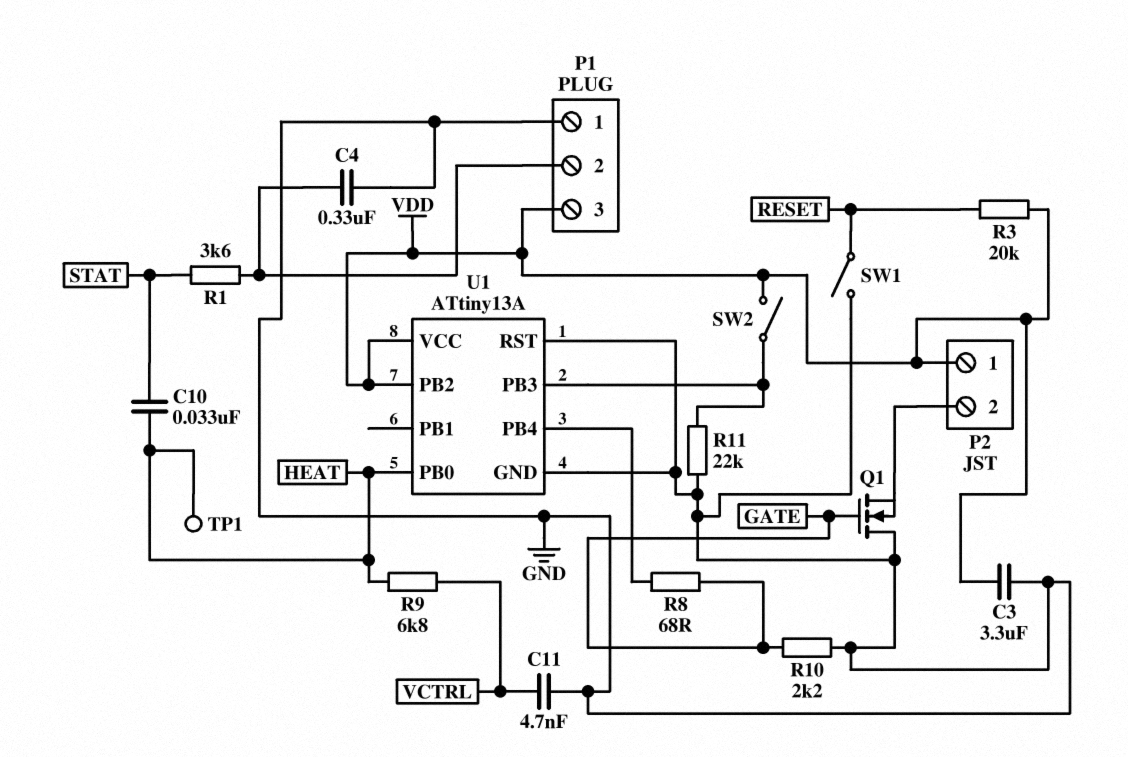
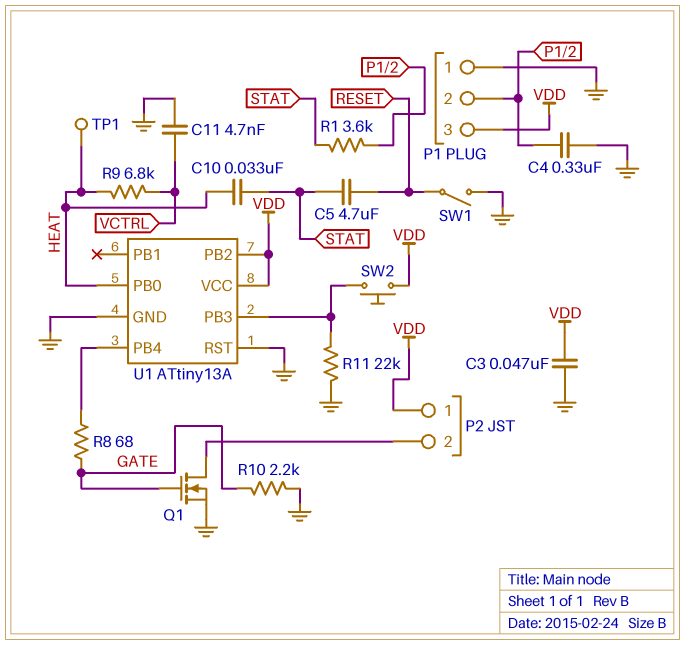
C3: 3.3uF (GND, VDD) -> 47nF (GND, VDD)
C5: none -> 4.7uF (RESET, STAT)
Q1: NMOS (G GATE, D GND, S P2/2) -> NMOS (G GATE, D P2/2, S GND)
R3: 20k (RESET, VDD) -> none
SW2: switch (U1/PB3, VDD) -> button (U1/PB3, VDD)

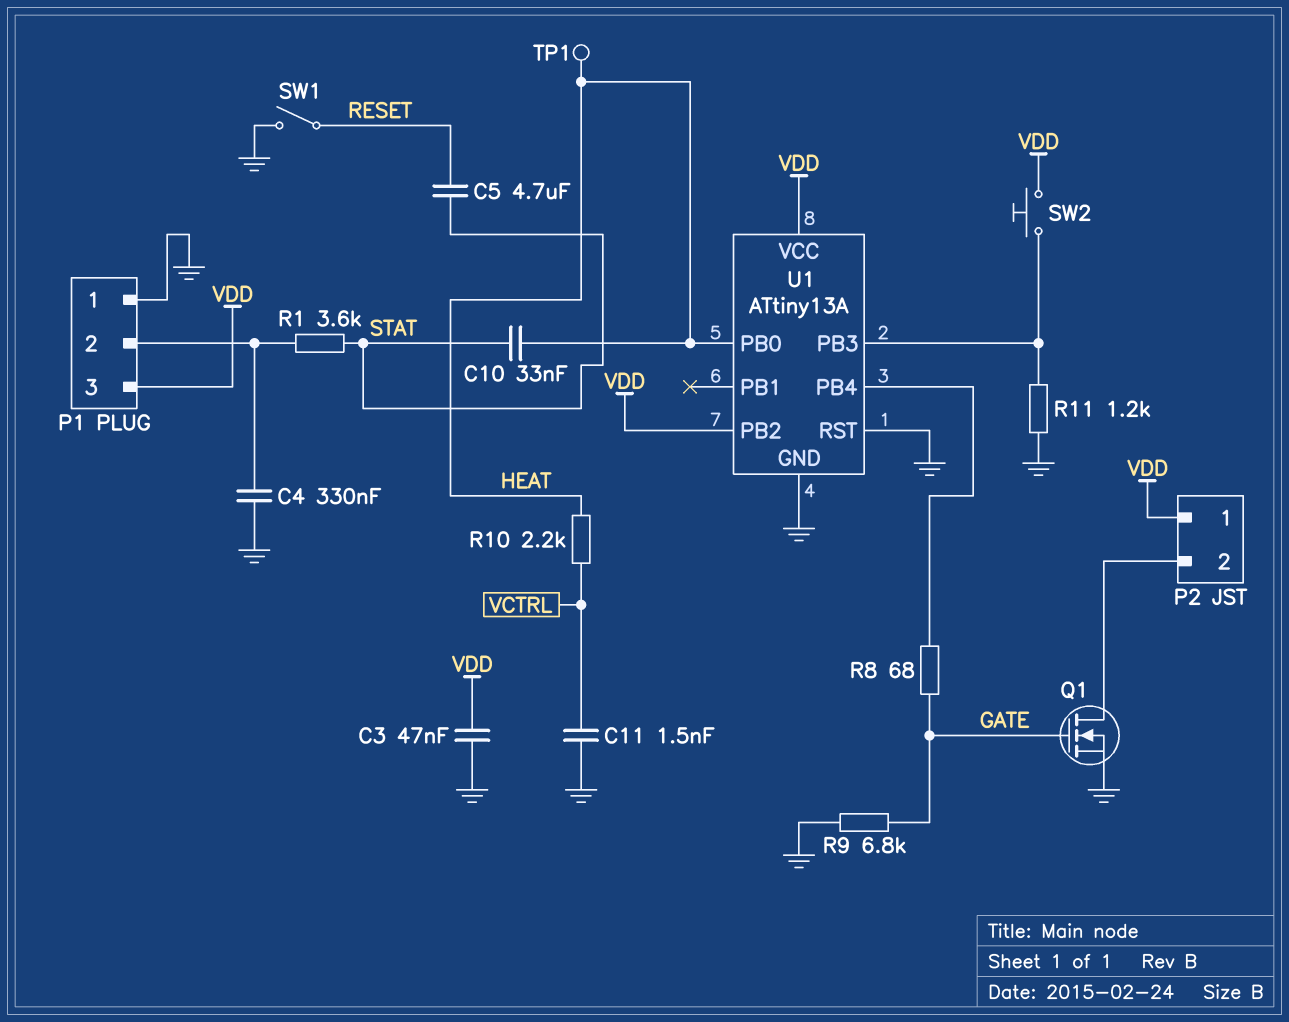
C11: 4.7nF (GND, VCTRL) -> 1.5nF (GND, VCTRL)
R9: 6.8k (HEAT, VCTRL) -> 6.8k (GATE, GND)
R10: 2.2k (GATE, GND) -> 2.2k (HEAT, VCTRL)
R11: 22k (GND, U1/PB3) -> 1.2k (GND, U1/PB3)

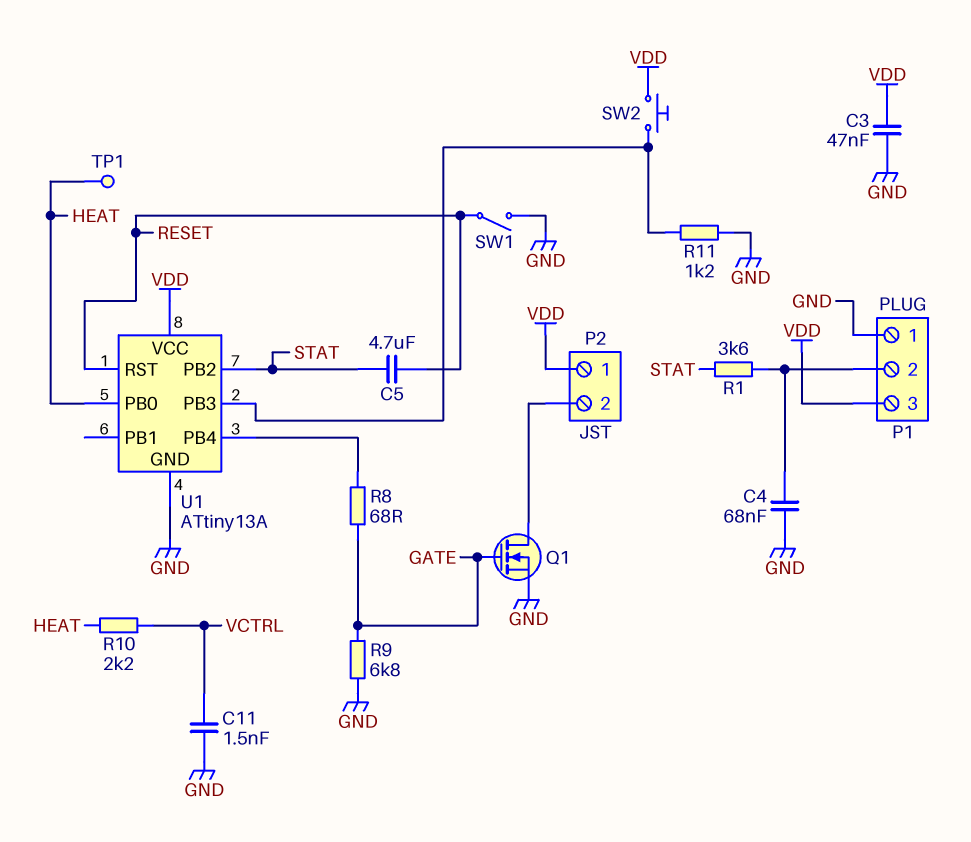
C4: 330nF (GND, P1/2) -> 68nF (GND, P1/2)
C10: 33nF (HEAT, STAT) -> none
U1 pin PB2: VDD -> STAT
U1 pin RST: GND -> RESET

